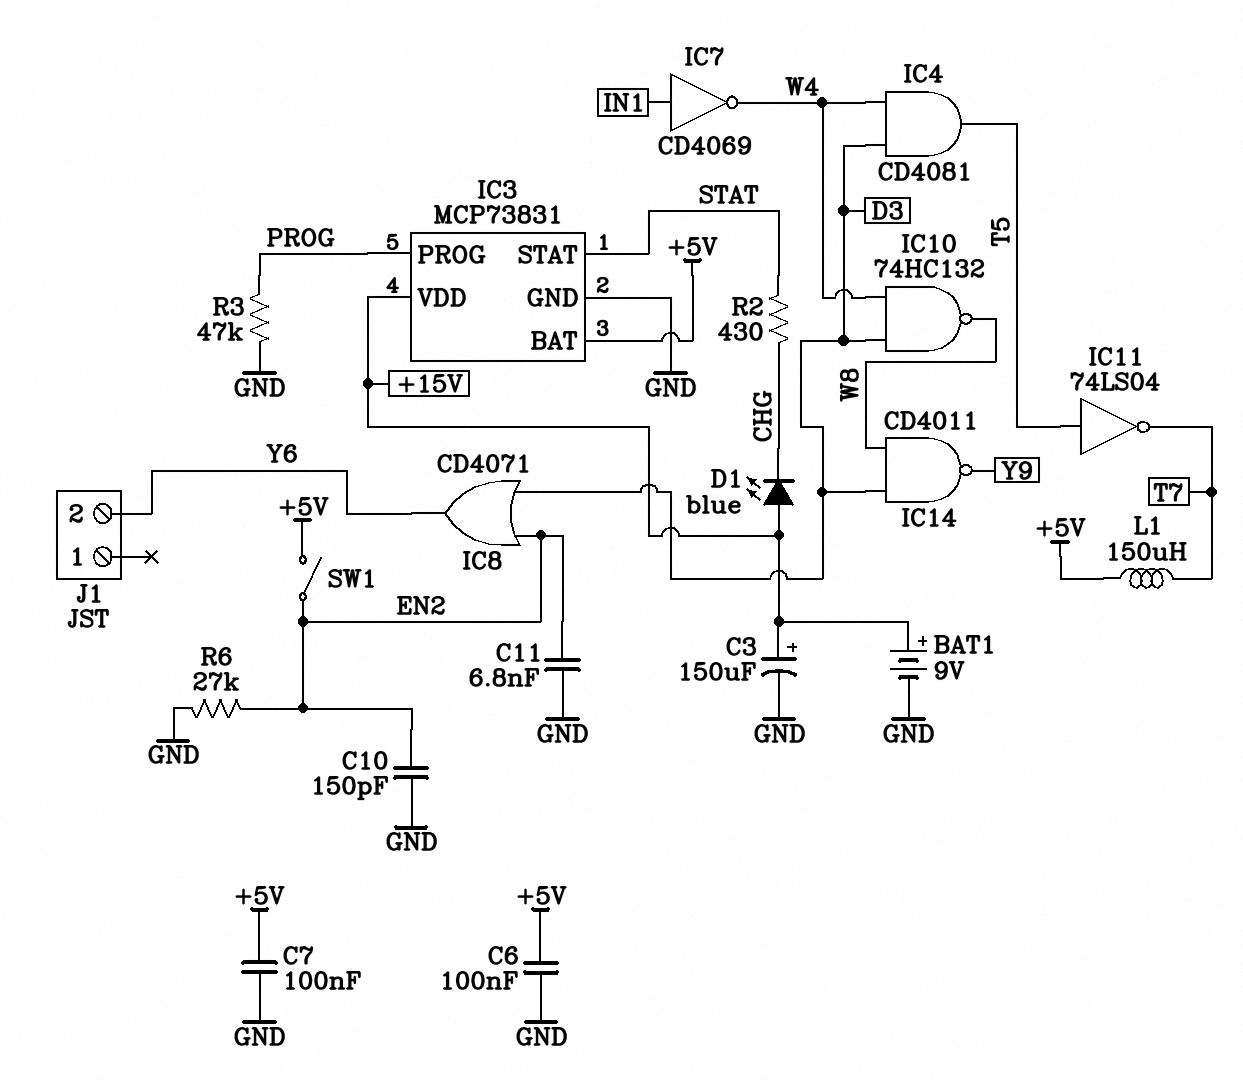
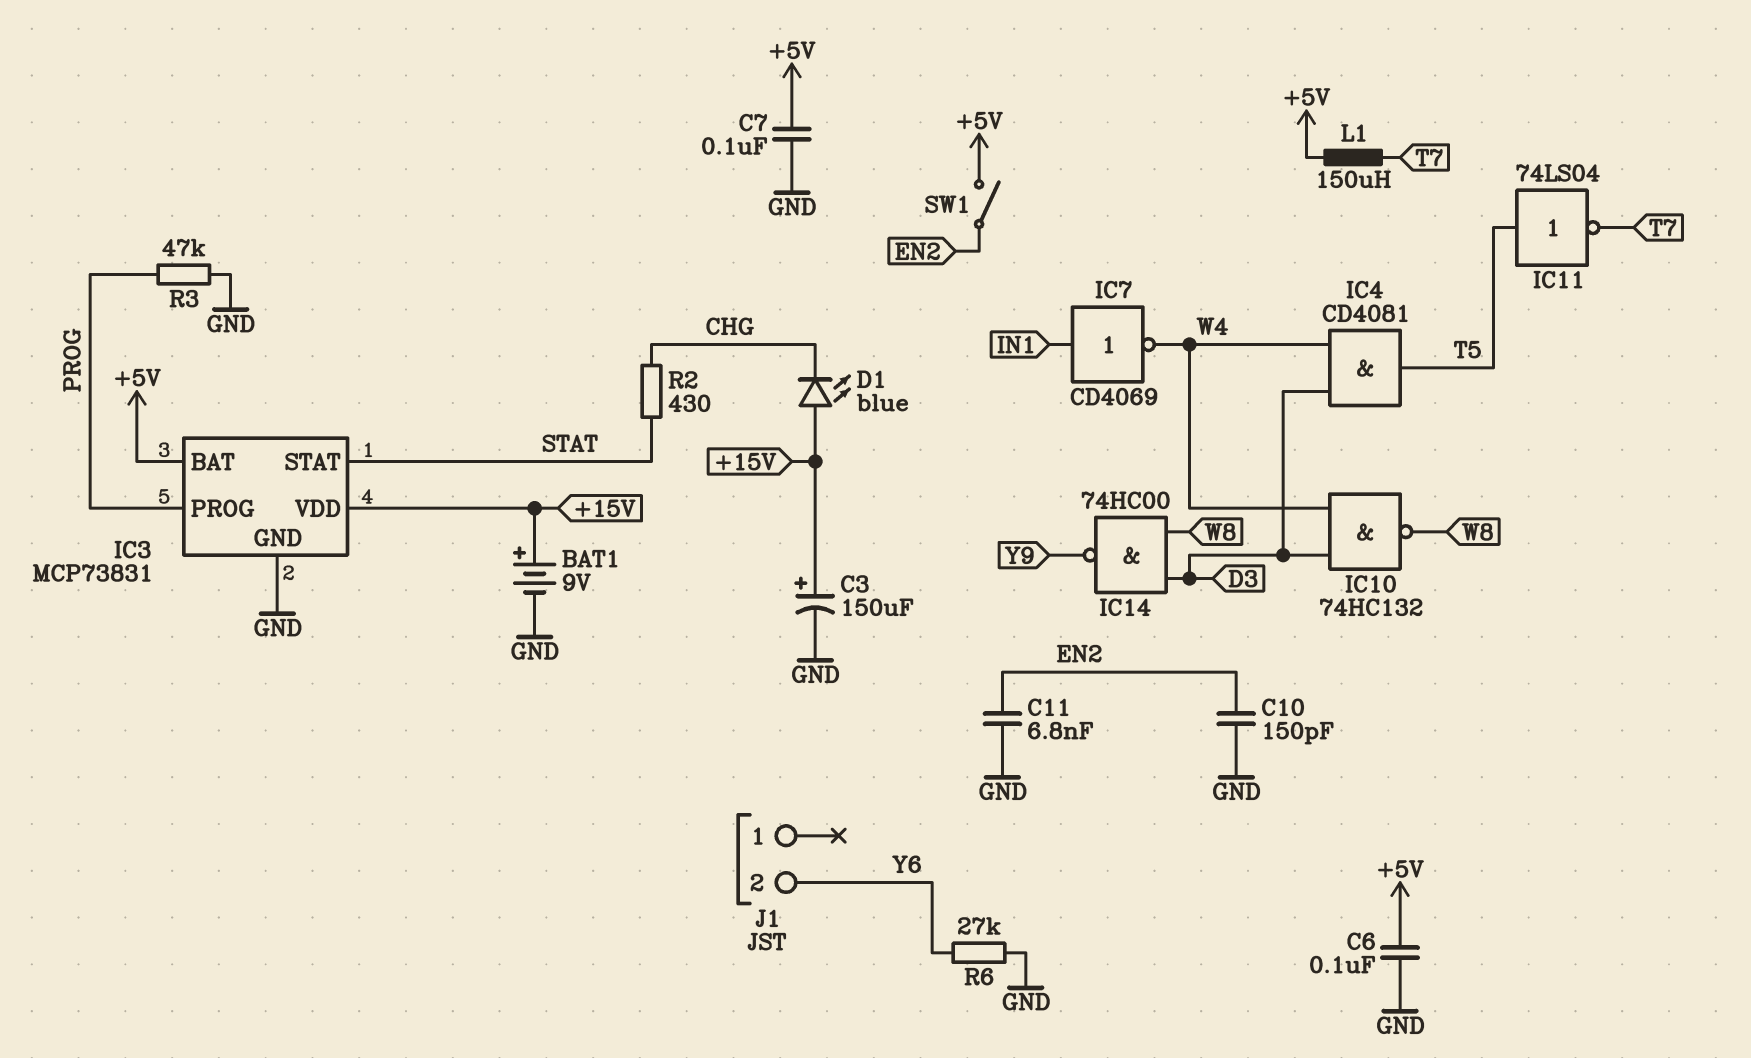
IC8: OR CD4071 (in D3, in EN2, out Y6) -> none
IC14: NAND CD4011 (in D3, in W8, out Y9) -> NAND 74HC00 (in D3, in W8, out Y9)
R6: 27k (EN2, GND) -> 27k (GND, Y6)

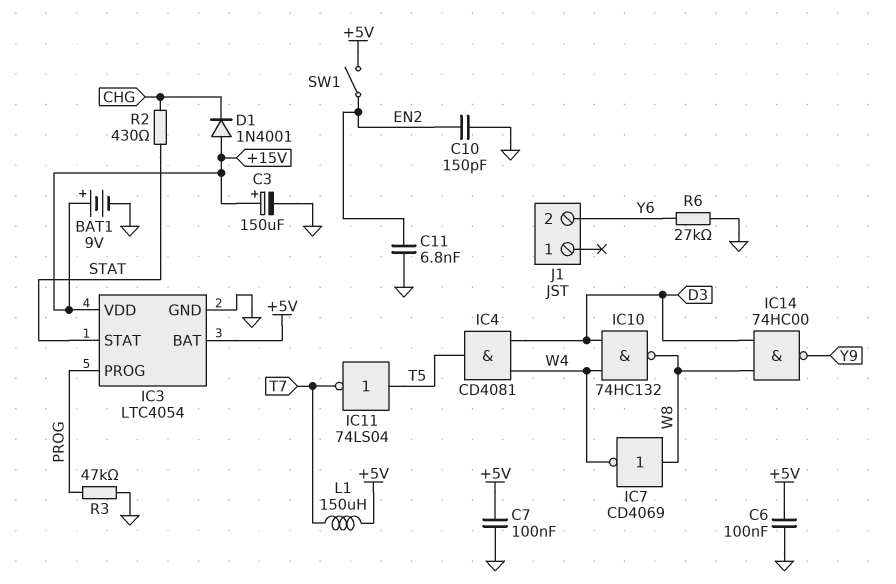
D1: LED blue (A +15V, K CHG) -> diode 1N4001 (A +15V, K CHG)
IC3: MCP73831 -> LTC4054
IC7: NOT CD4069 (in IN1, out W4) -> NOT CD4069 (in W8, out W4)

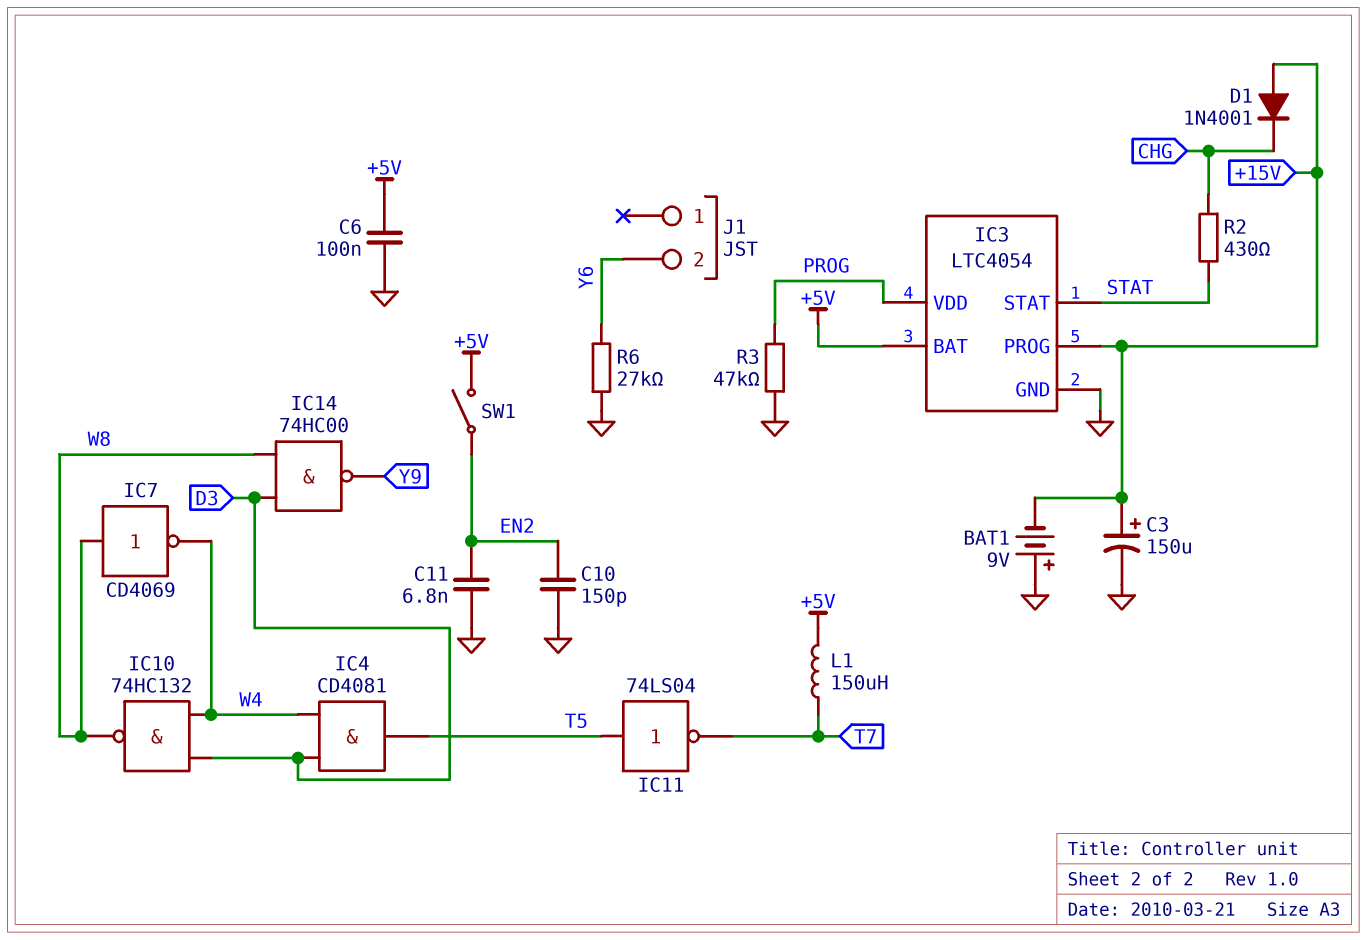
BAT1: 9V (plus +15V, minus GND) -> 9V (plus GND, minus +15V)
C7: 100nF (+5V, GND) -> none
IC3 pin PROG: PROG -> +15V
IC3 pin VDD: +15V -> PROG

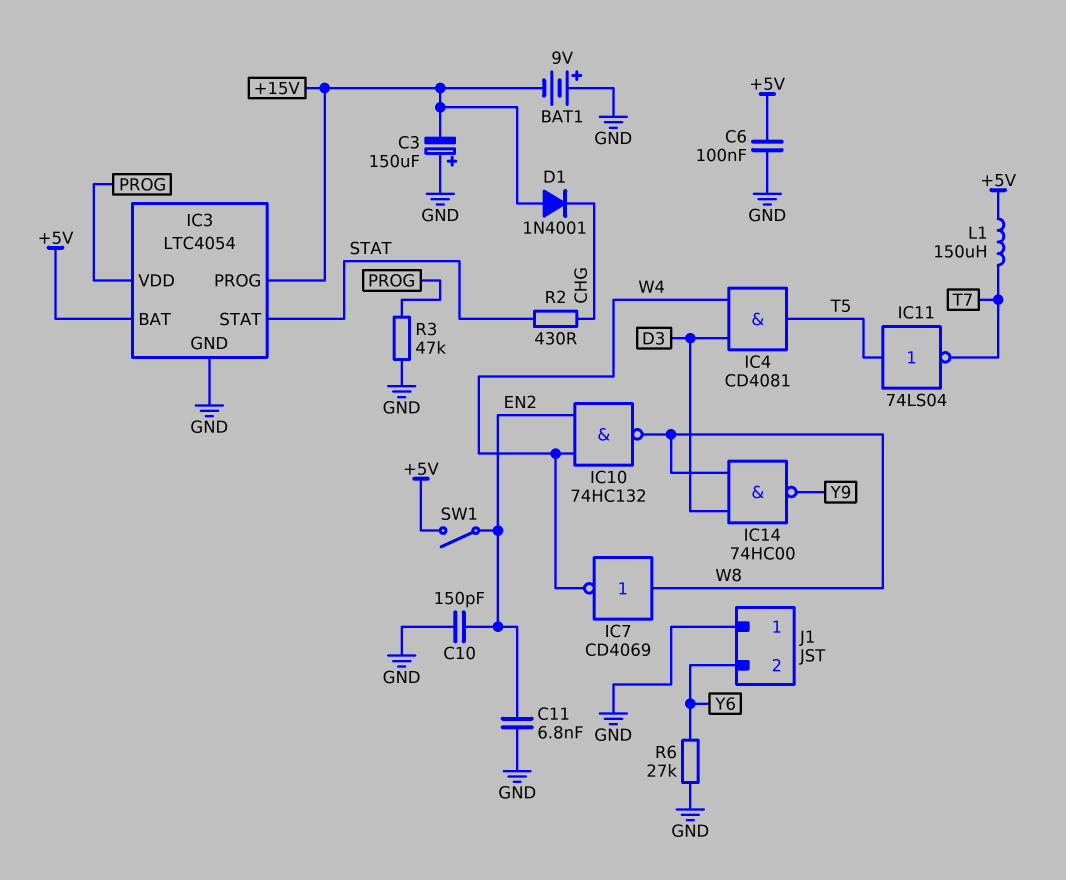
C3: 150uF (plus +15V, minus GND) -> 150uF (plus GND, minus +15V)
IC10: NAND 74HC132 (in D3, in W4, out W8) -> NAND 74HC132 (in EN2, in W4, out W8)
J1 pin 1: none -> GND

